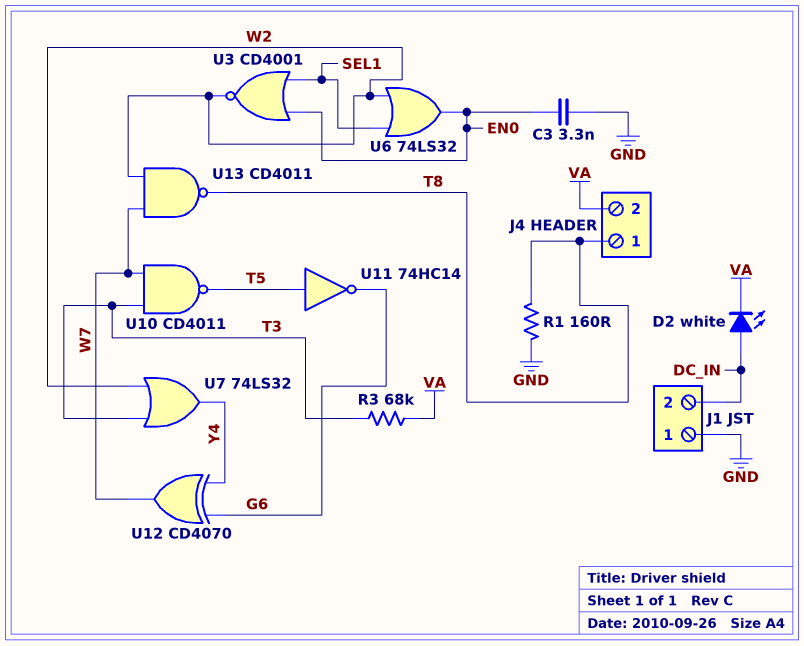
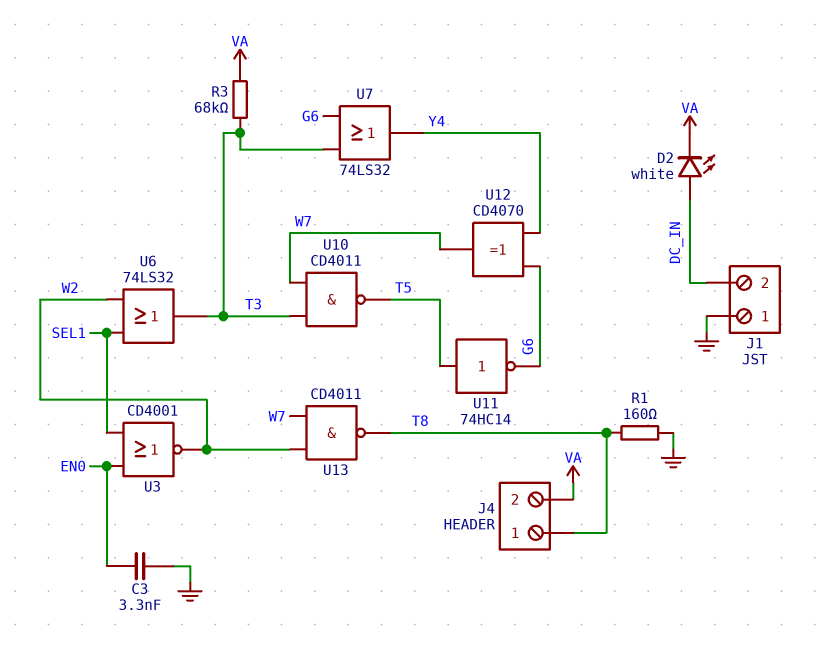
U6: OR 74LS32 (in SEL1, in W2, out EN0) -> OR 74LS32 (in SEL1, in W2, out T3)
U7: OR 74LS32 (in T3, in W2, out Y4) -> OR 74LS32 (in G6, in T3, out Y4)

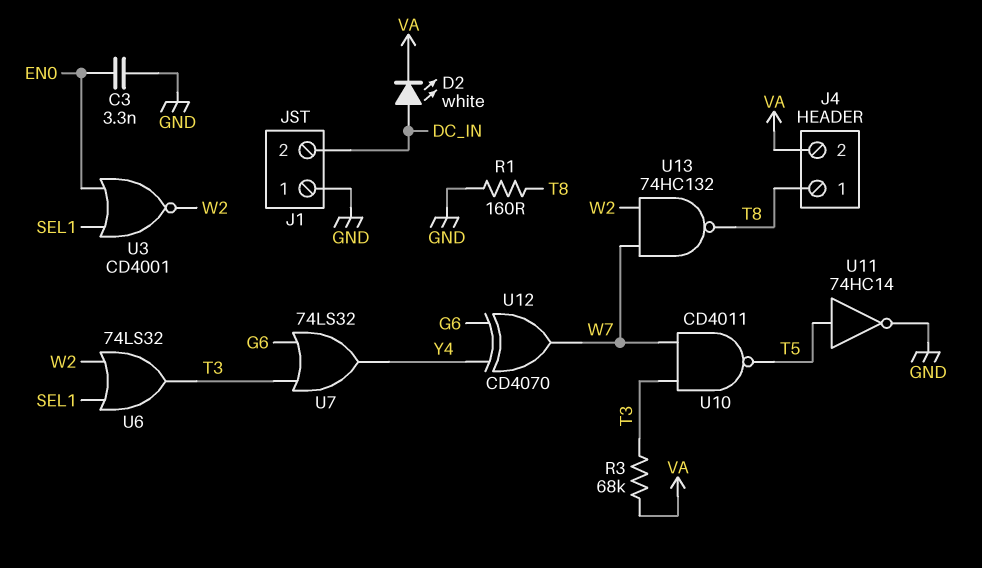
U11: NOT 74HC14 (in T5, out G6) -> NOT 74HC14 (in T5, out GND)
U13: NAND CD4011 (in W2, in W7, out T8) -> NAND 74HC132 (in W2, in W7, out T8)

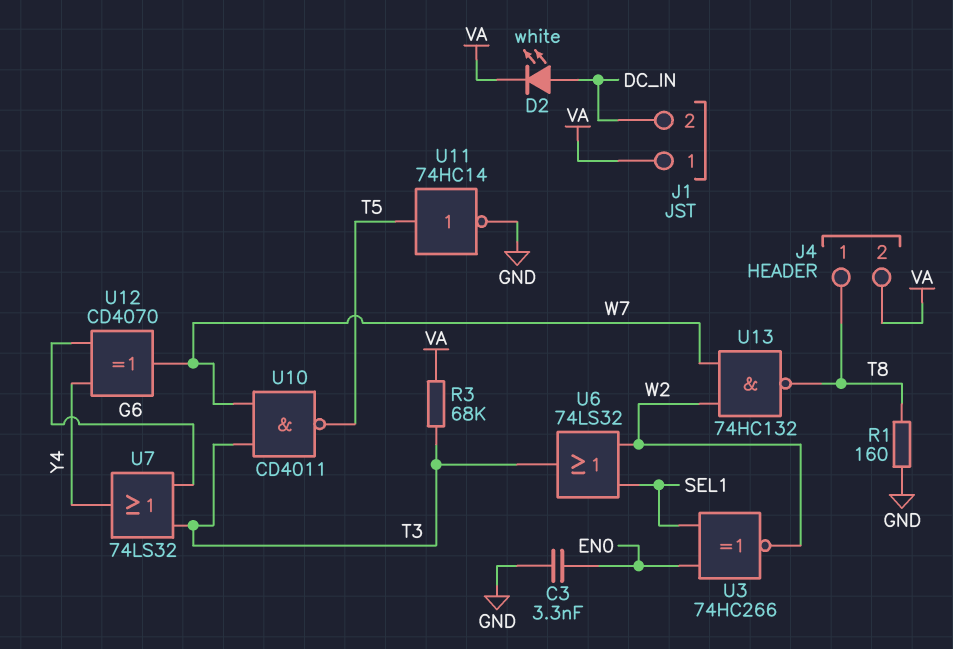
J1 pin 1: GND -> VA
U3: NOR CD4001 (in EN0, in SEL1, out W2) -> XNOR 74HC266 (in EN0, in SEL1, out W2)

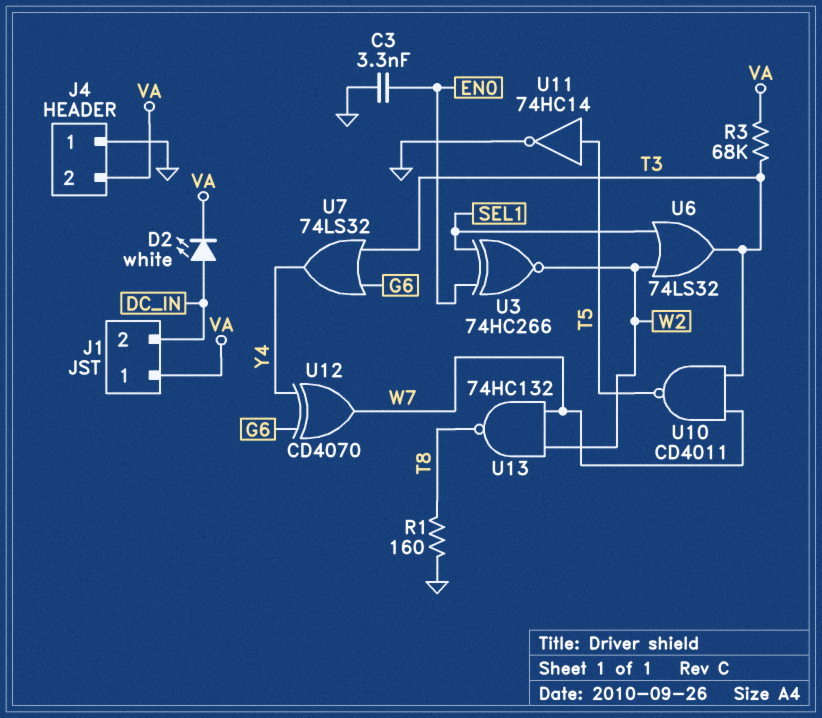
J4 pin 1: T8 -> GND

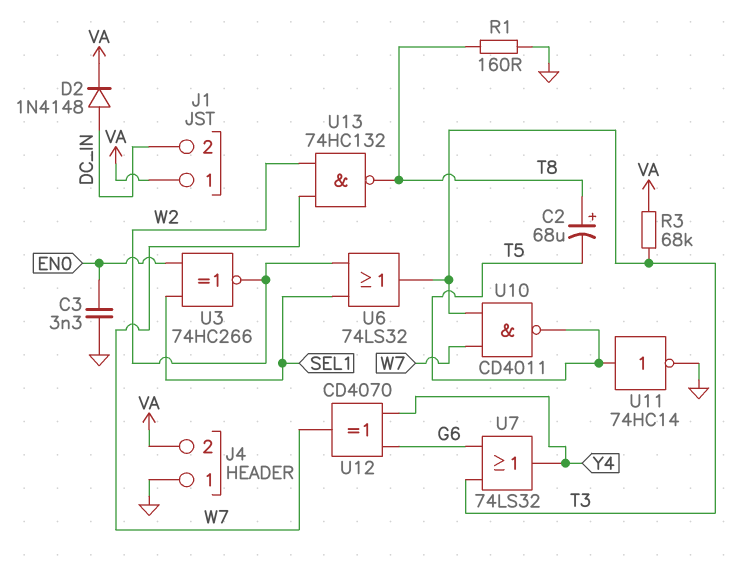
C2: none -> 68uF (plus T8, minus T5)
D2: LED white (A DC_IN, K VA) -> diode 1N4148 (A DC_IN, K VA)

